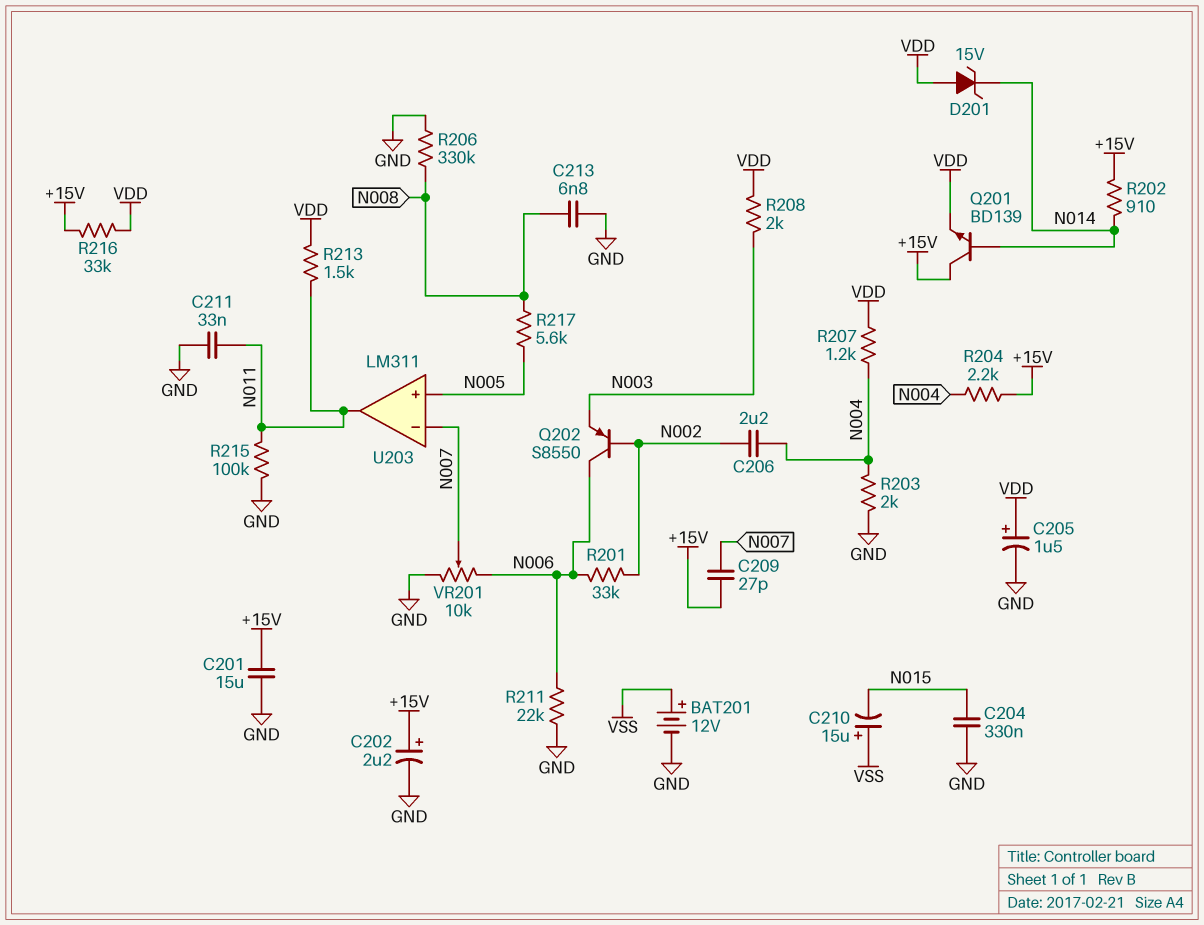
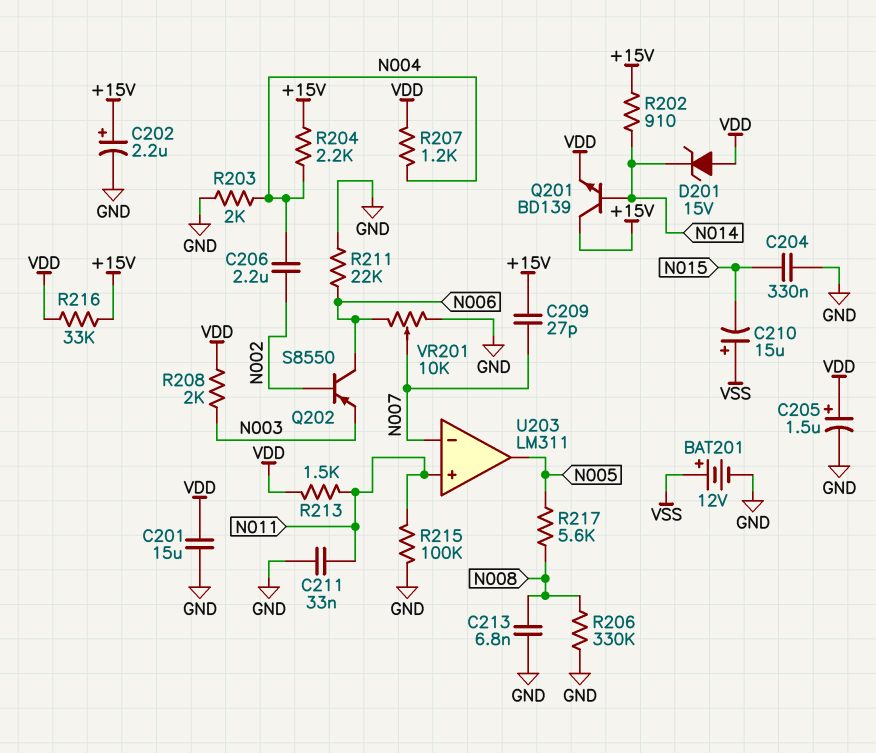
C201: 15uF (+15V, GND) -> 15uF (GND, VDD)
R201: 33k (N002, N006) -> none
U203 pin in+: N005 -> N011
U203 pin out: N011 -> N005

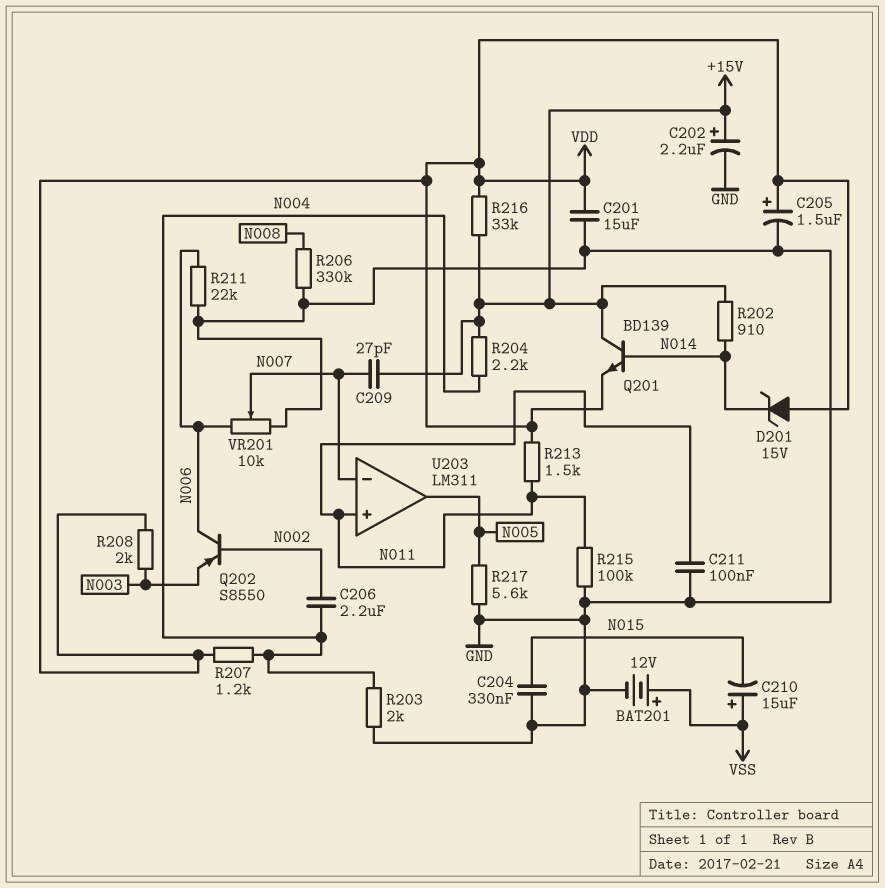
C211: 33nF (GND, N011) -> 100nF (GND, N011)
C213: 6.8nF (GND, N008) -> none
R217: 5.6k (N005, N008) -> 5.6k (GND, N005)

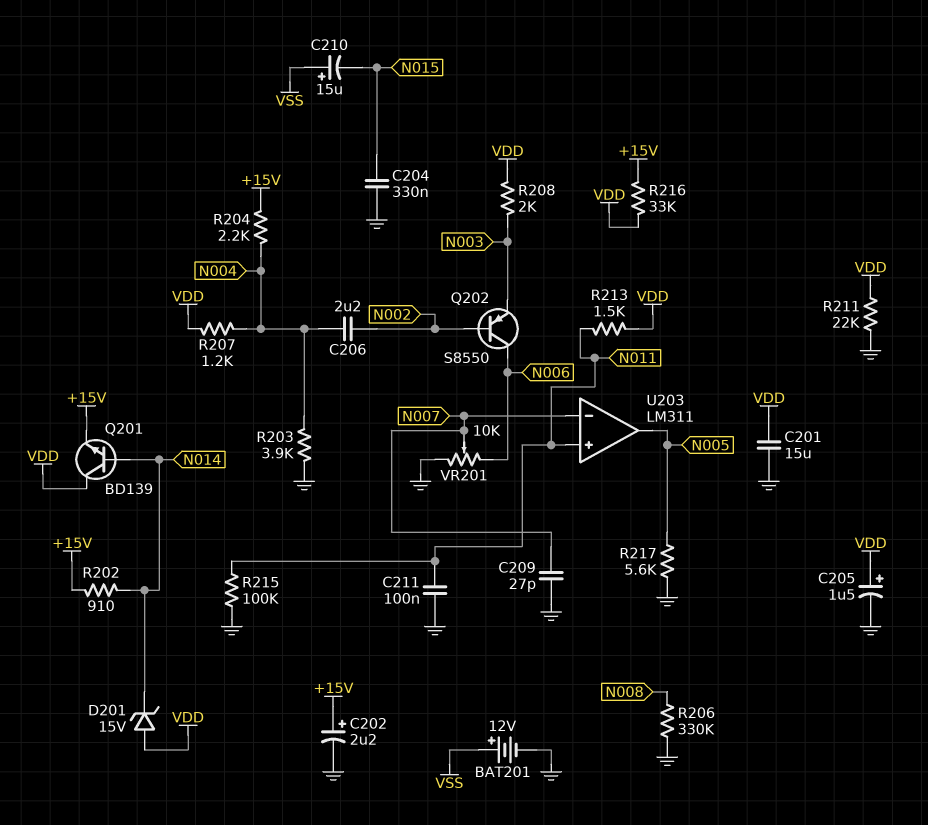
C209: 27pF (+15V, N007) -> 27pF (GND, N007)
Q201: NPN BD139 (B N014, C +15V, E VDD) -> NPN BD139 (B N014, C VDD, E +15V)
R203: 2k (GND, N004) -> 3.9k (GND, N004)
R211: 22k (GND, N006) -> 22k (GND, VDD)

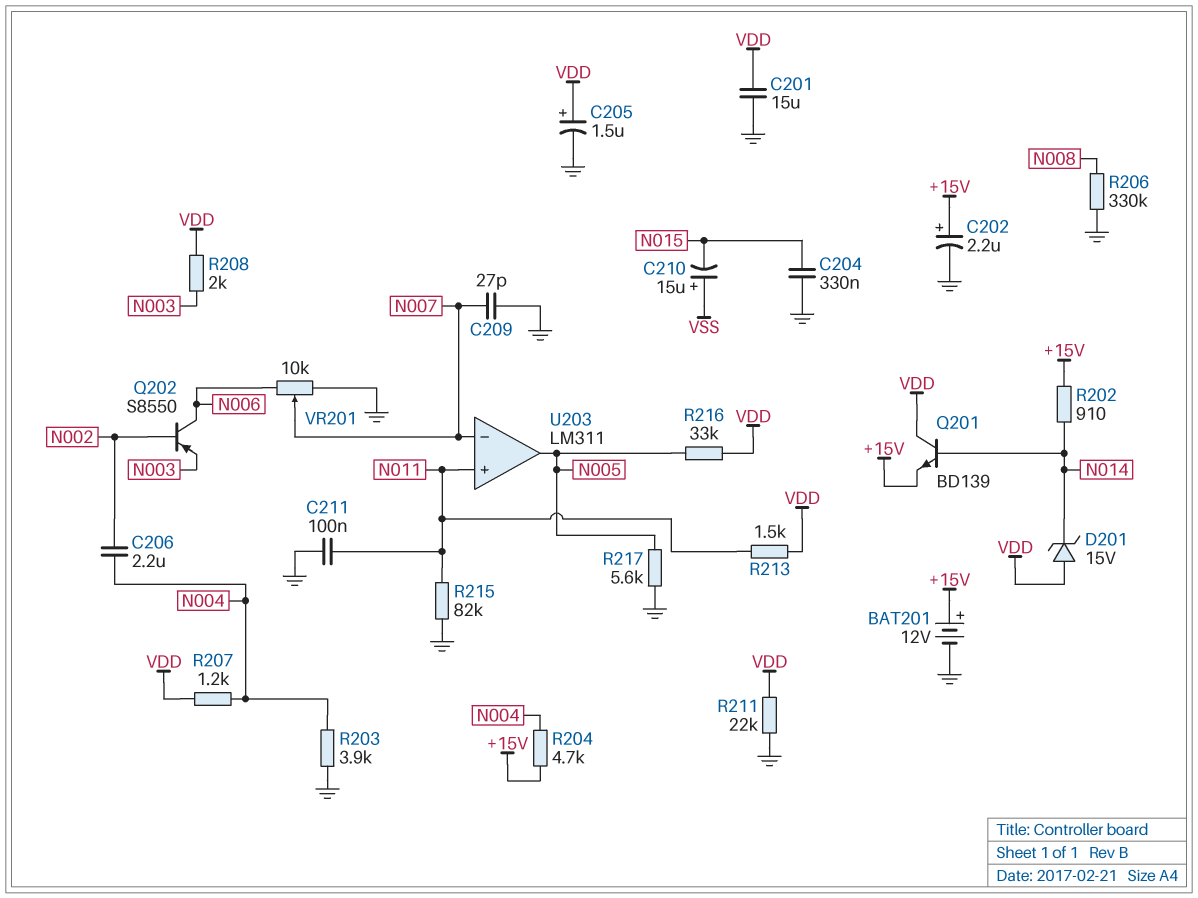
BAT201: 12V (plus VSS, minus GND) -> 12V (plus +15V, minus GND)
R204: 2.2k (+15V, N004) -> 4.7k (+15V, N004)
R215: 100k (GND, N011) -> 82k (GND, N011)
R216: 33k (+15V, VDD) -> 33k (N005, VDD)

